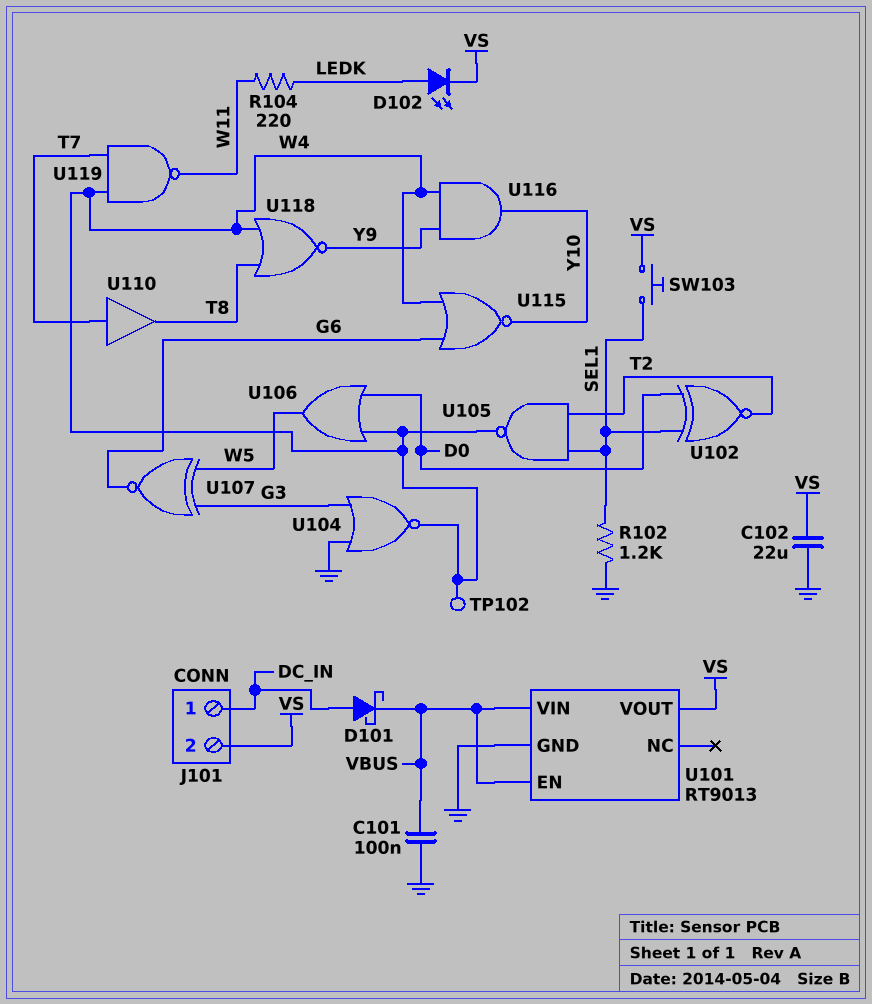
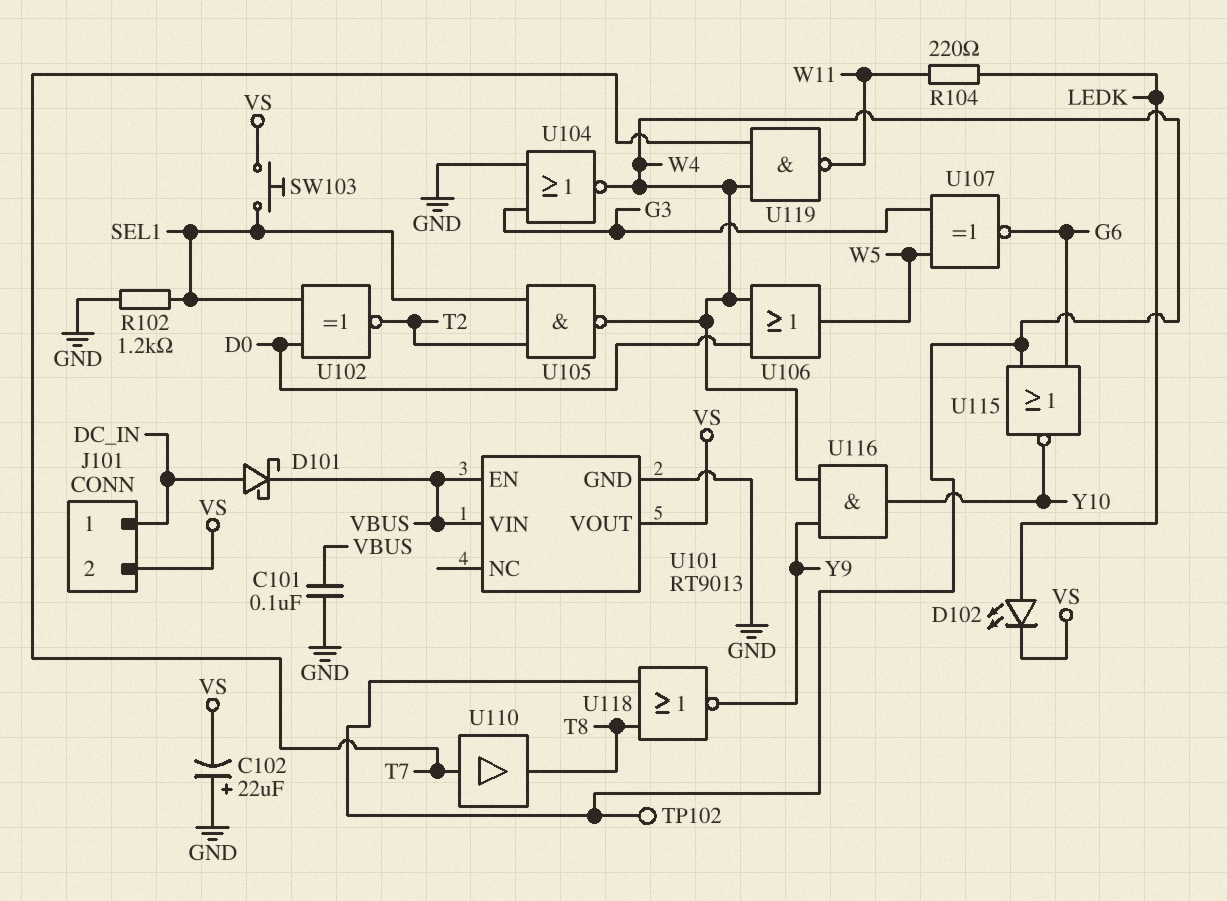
C102: 22uF (GND, VS) -> 22uF (plus GND, minus VS)

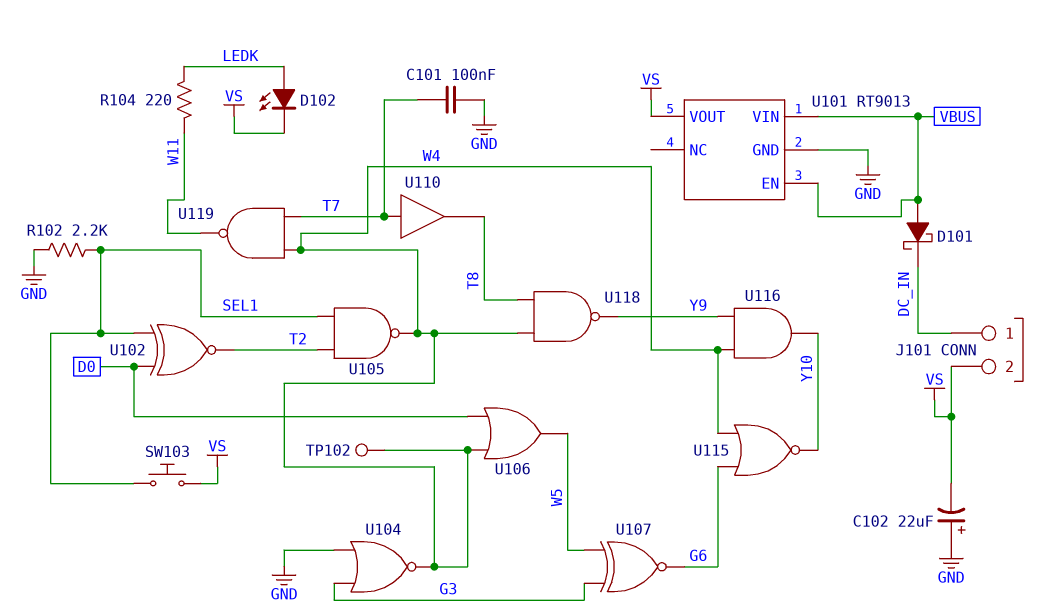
C101: 100nF (GND, VBUS) -> 100nF (GND, T7)
D101: schottky (A DC_IN, K VBUS) -> schottky (A VBUS, K DC_IN)
R102: 1.2k (GND, SEL1) -> 2.2k (GND, SEL1)
U118: NOR (in T8, in W4, out Y9) -> NAND (in T8, in W4, out Y9)

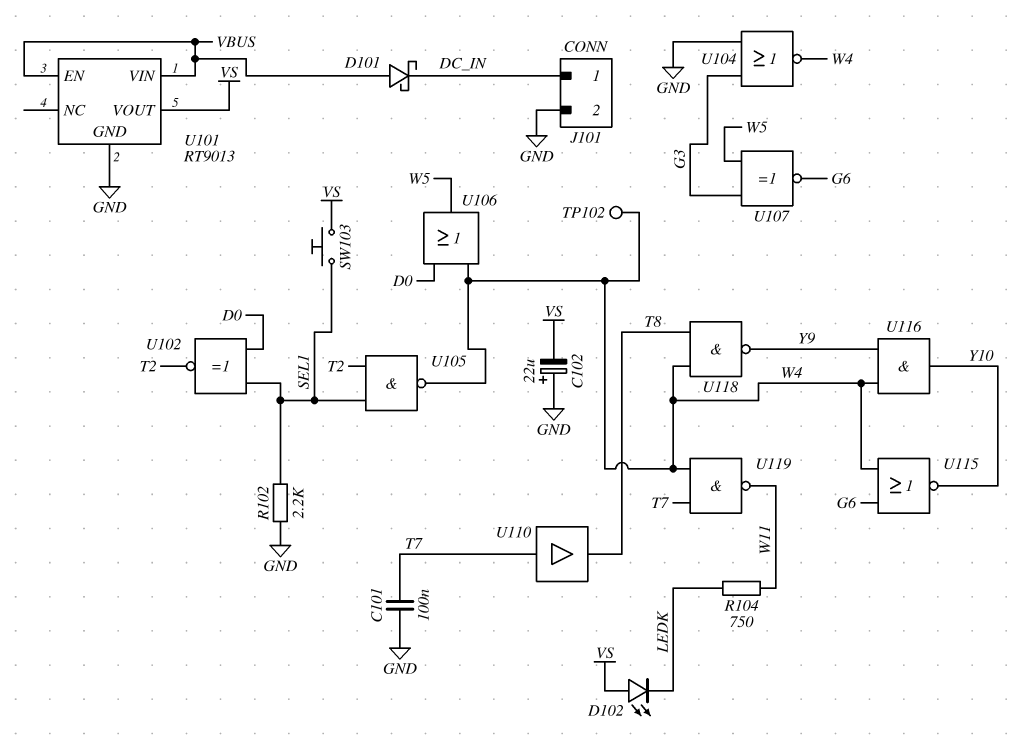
D102: LED (A LEDK, K VS) -> LED (A VS, K LEDK)
J101 pin 2: VS -> GND
R104: 220 (LEDK, W11) -> 750 (LEDK, W11)

